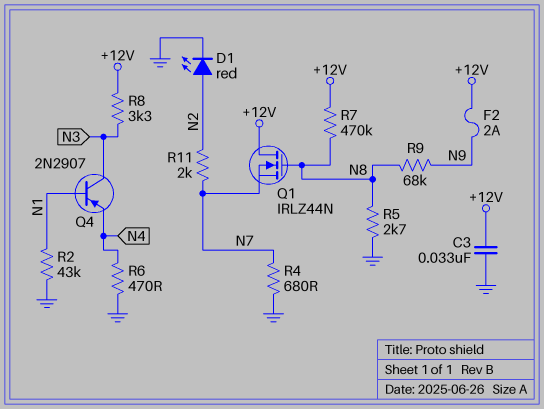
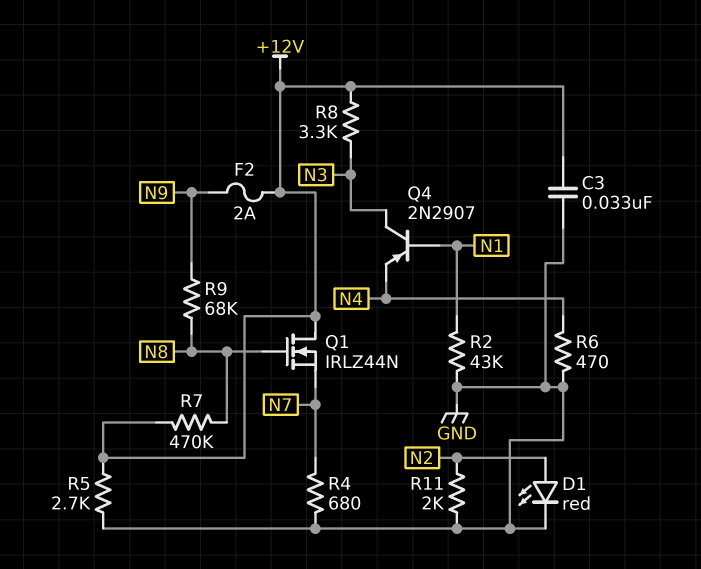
R5: 2.7k (GND, N8) -> 2.7k (+12V, GND)
R11: 2k (N2, N7) -> 2k (GND, N2)

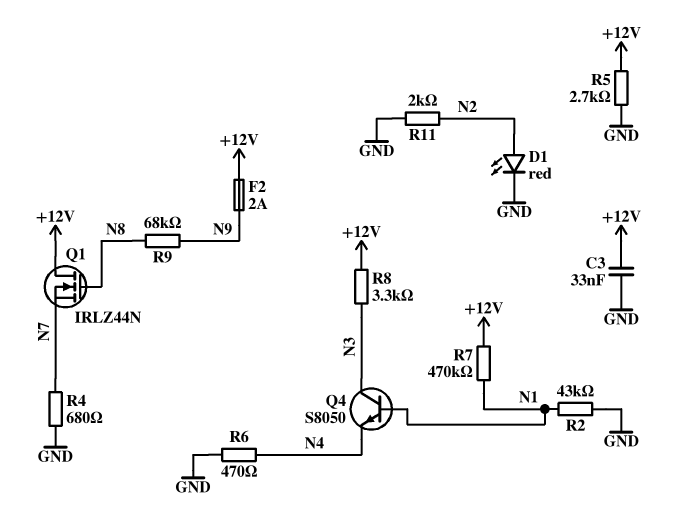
Q4: PNP 2N2907 (B N1, C N3, E N4) -> NPN S8050 (B N1, C N3, E N4)
R7: 470k (+12V, N8) -> 470k (+12V, N1)

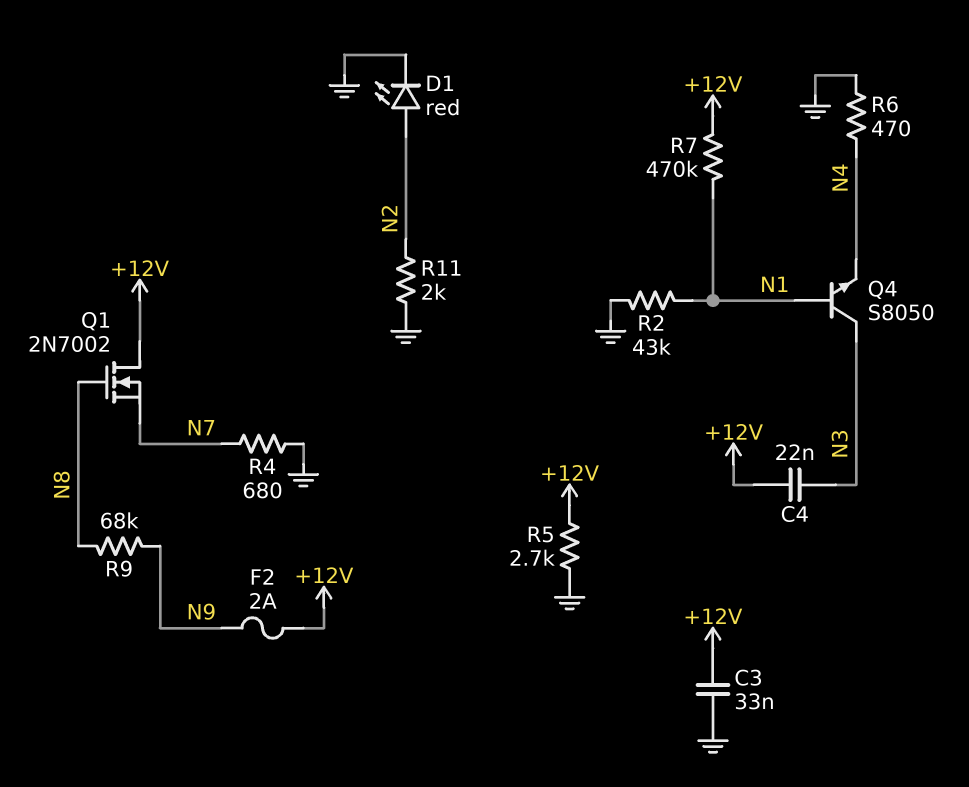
C4: none -> 22nF (+12V, N3)
Q1: NMOS IRLZ44N (G N8, D +12V, S N7) -> NMOS 2N7002 (G N8, D +12V, S N7)
R8: 3.3k (+12V, N3) -> none

